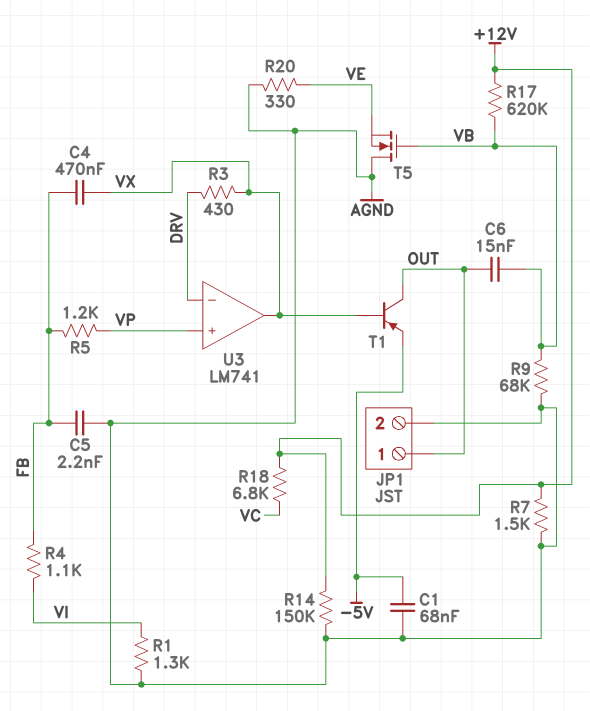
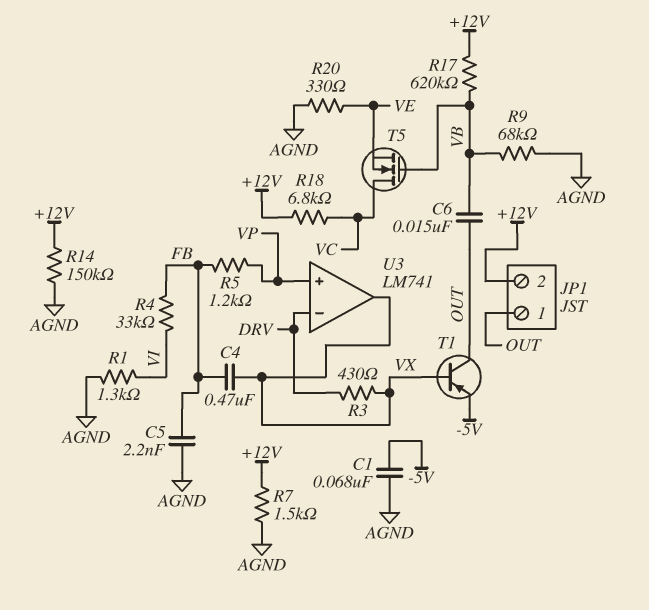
JP1 pin 2: AGND -> +12V
R4: 1.1k (FB, VI) -> 33k (FB, VI)
T5: NMOS (G VB, D AGND, S VE) -> NMOS (G VB, D VC, S VE)

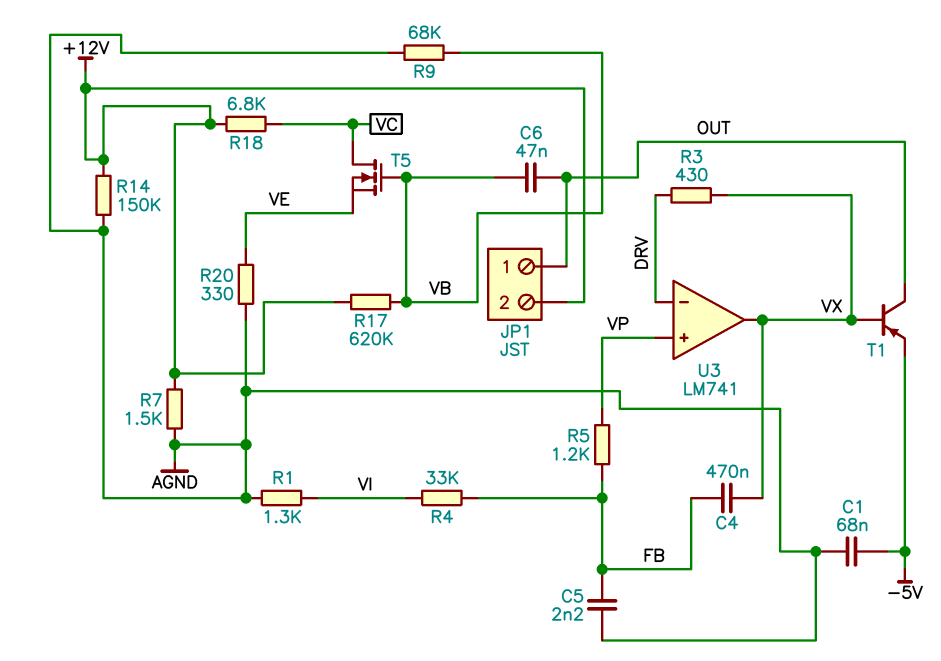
C6: 15nF (OUT, VB) -> 47nF (OUT, VB)

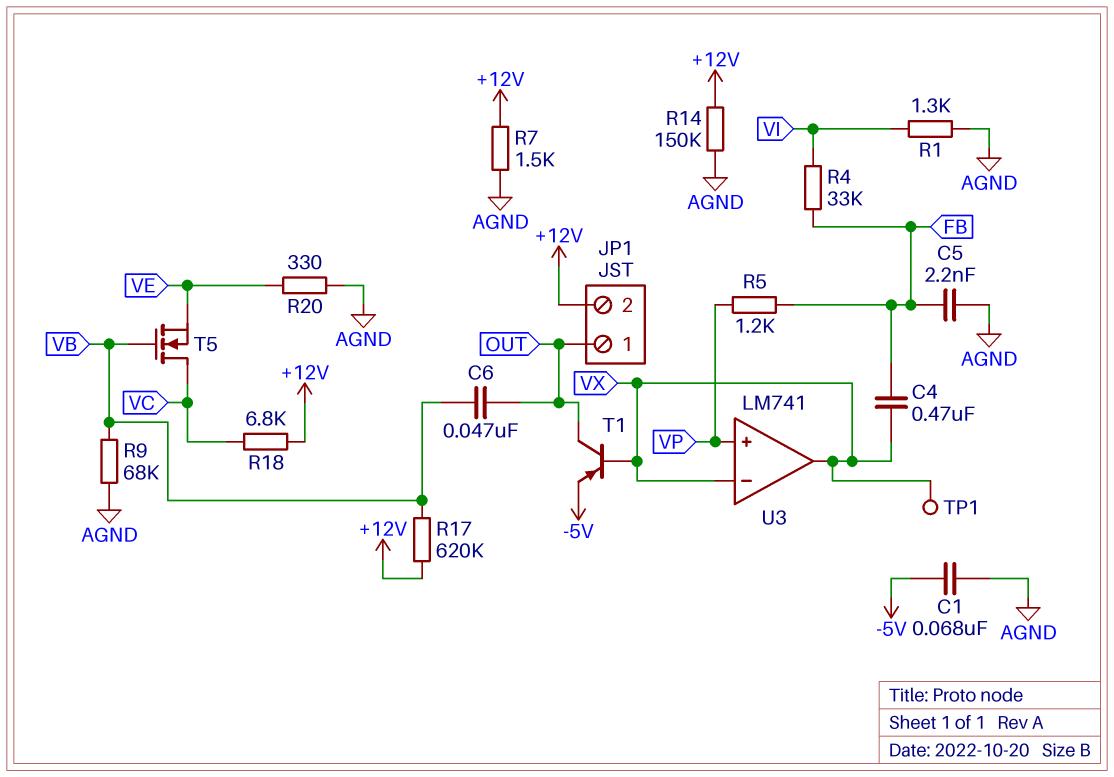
R3: 430 (DRV, VX) -> none
TP1: none -> test point (VX)
U3 pin in-: DRV -> VX

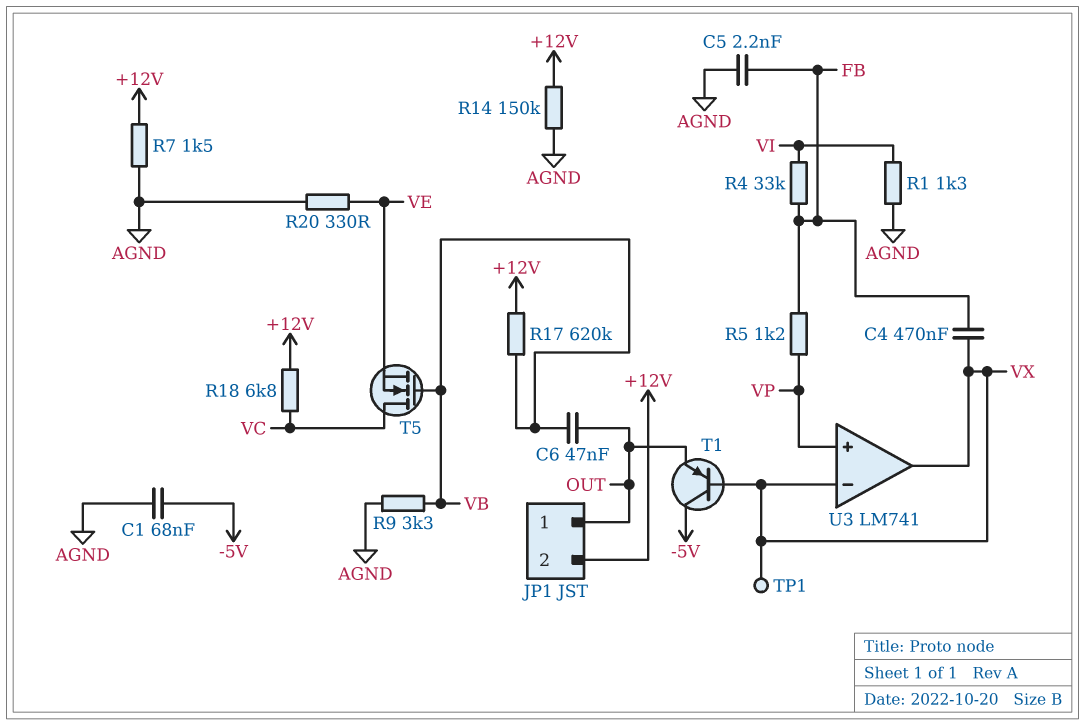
R9: 68k (AGND, VB) -> 3.3k (AGND, VB)
T1: PNP (B VX, C OUT, E -5V) -> PNP (B VX, C -5V, E OUT)

